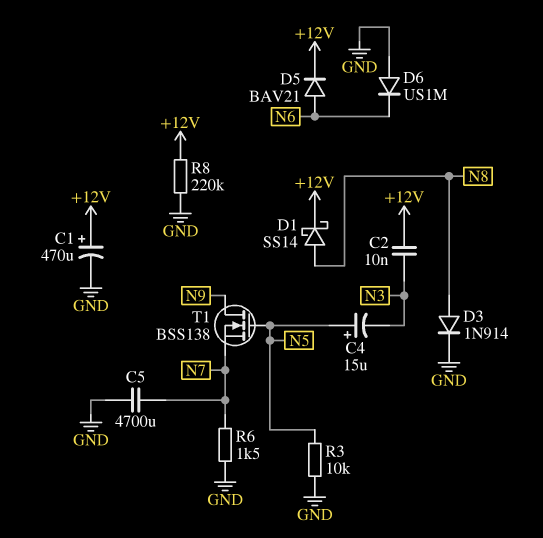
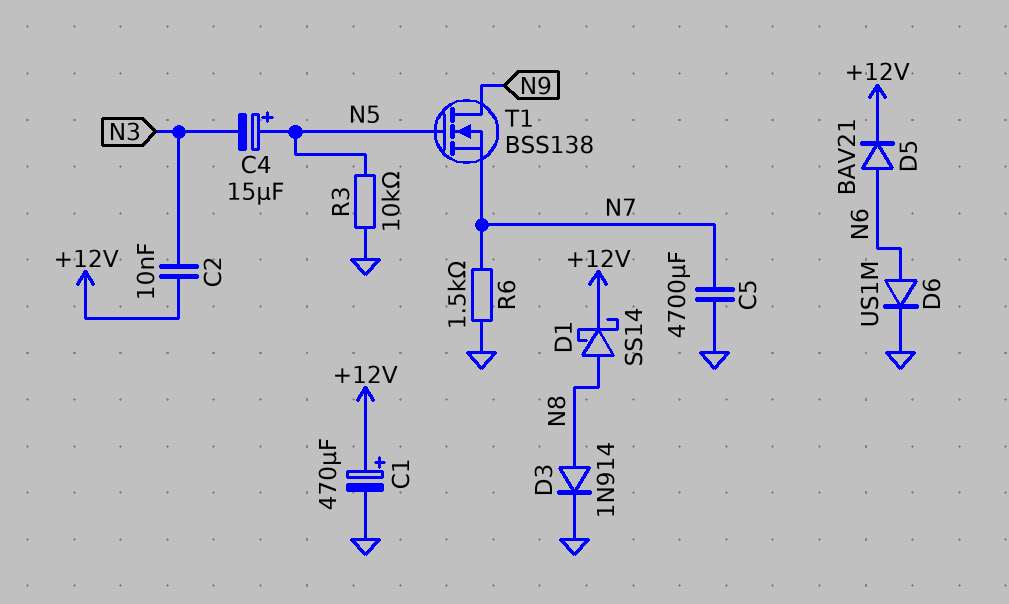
D6: diode US1M (A GND, K N6) -> diode US1M (A N6, K GND)
R8: 220k (+12V, GND) -> none

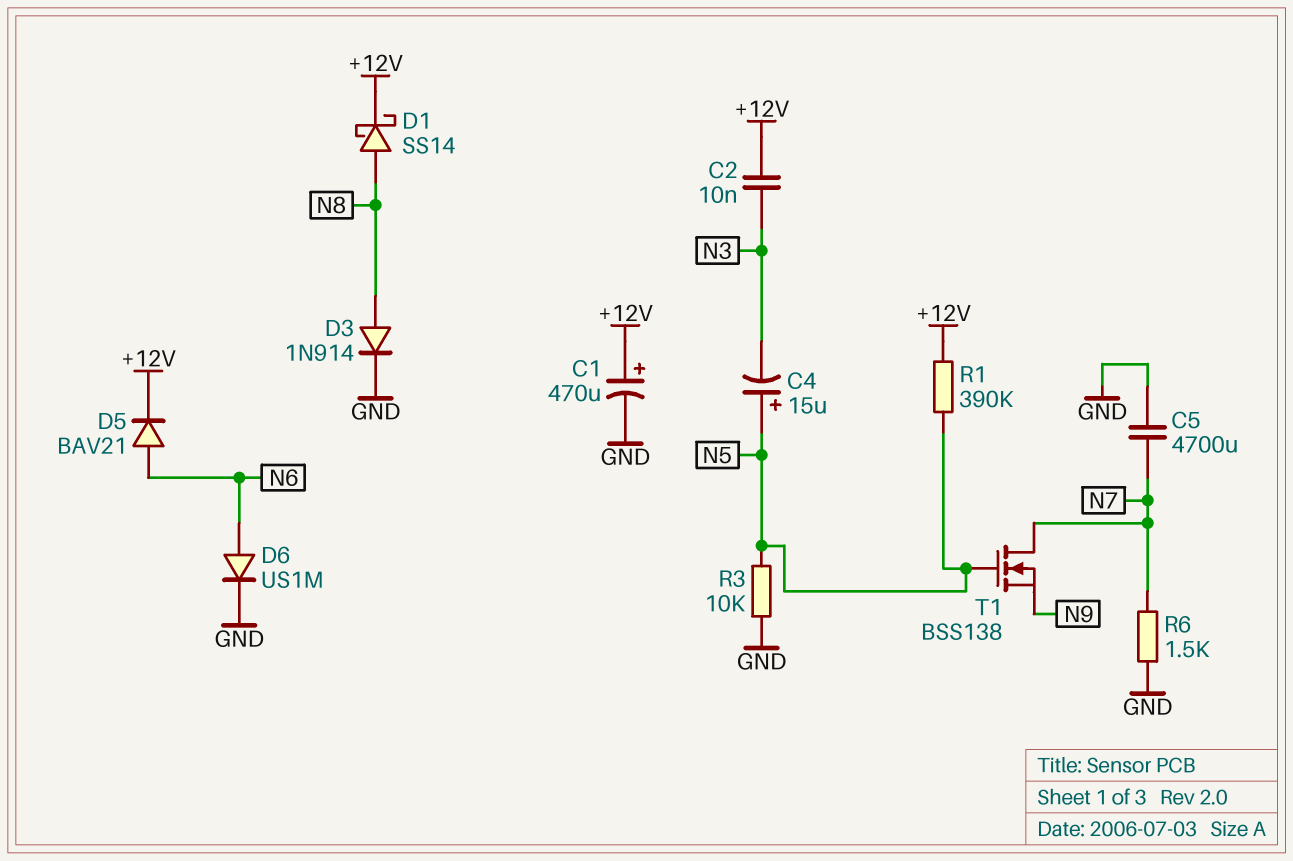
R1: none -> 390k (+12V, N5)
T1: NMOS BSS138 (G N5, D N9, S N7) -> NMOS BSS138 (G N5, D N7, S N9)

